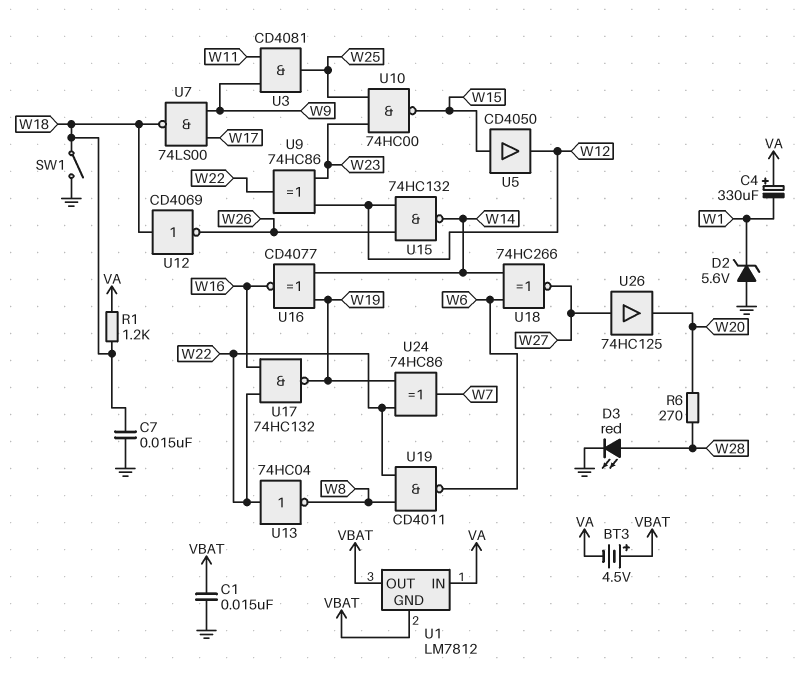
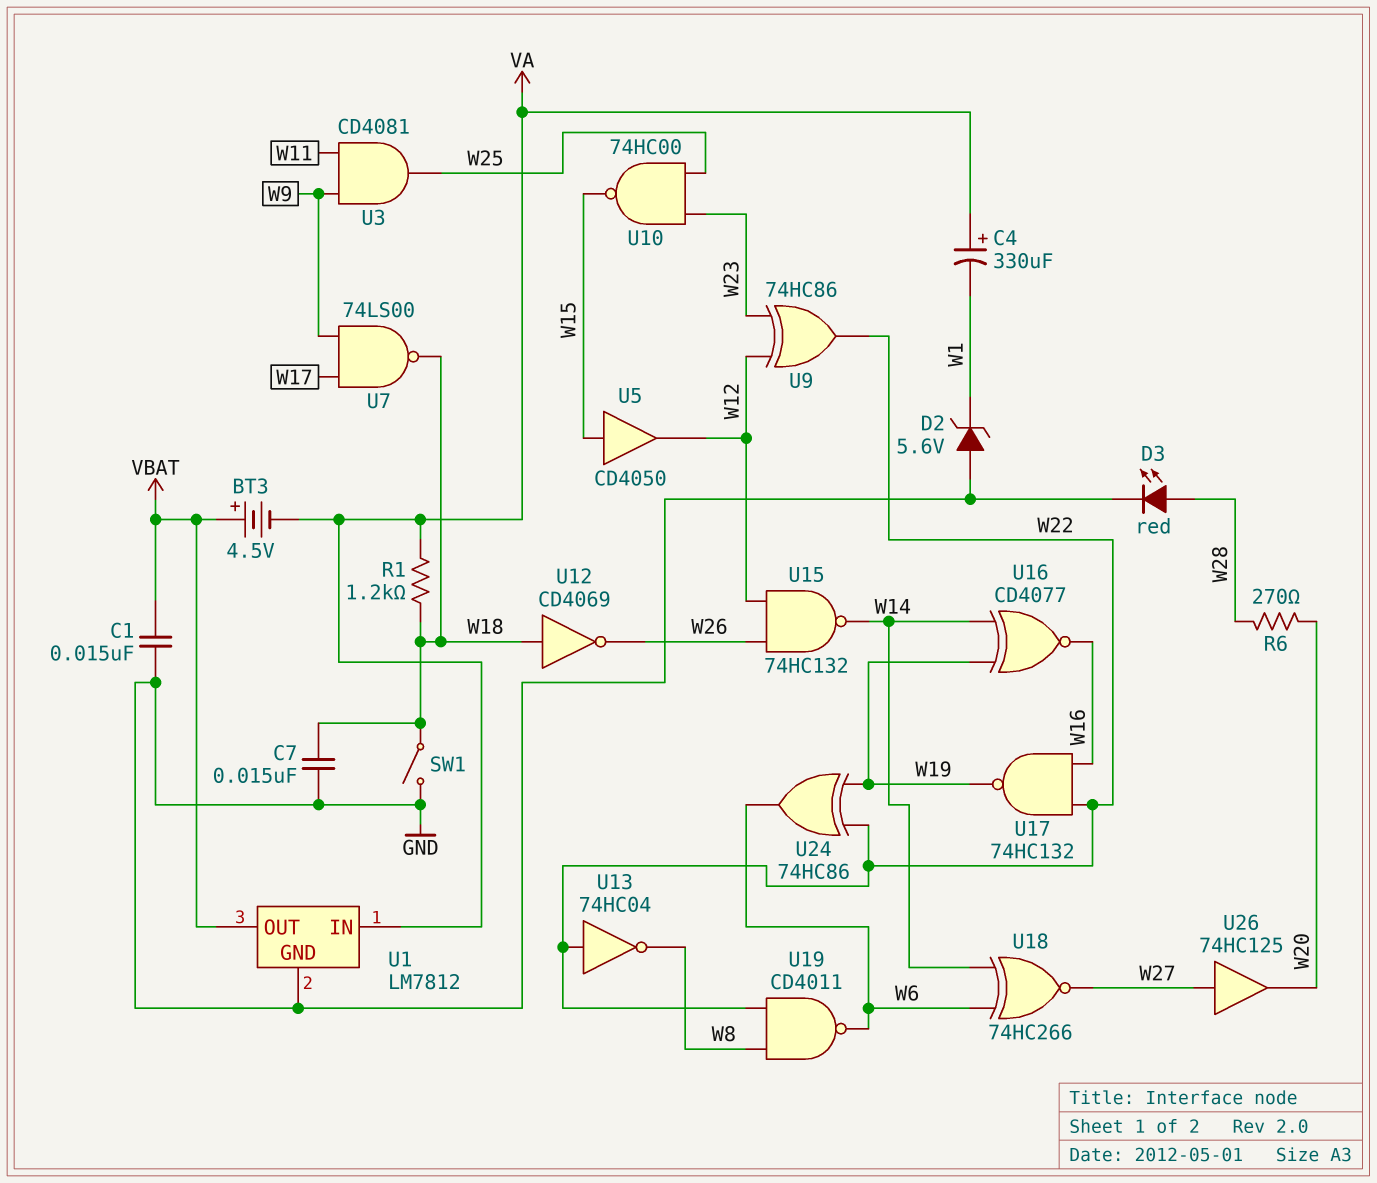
U1 pin GND: VBAT -> GND
U24: XOR 74HC86 (in W19, in W22, out W7) -> XOR 74HC86 (in W19, in W22, out W6)

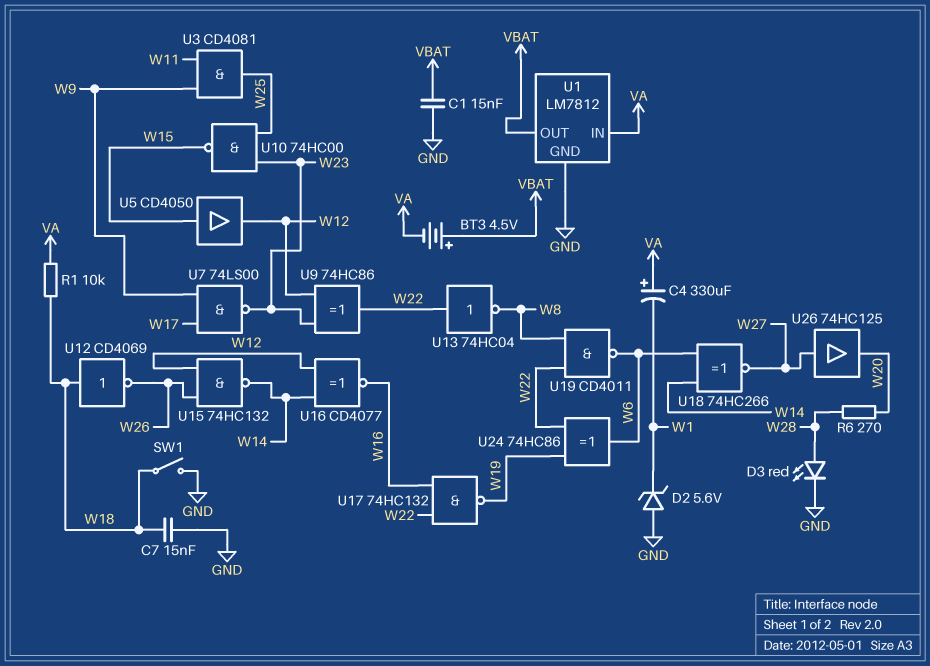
R1: 1.2k (VA, W18) -> 10k (VA, W18)
U7: NAND 74LS00 (in W9, in W17, out W18) -> NAND 74LS00 (in W9, in W17, out W23)
U16: XNOR CD4077 (in W14, in W19, out W16) -> XNOR CD4077 (in W12, in W14, out W16)

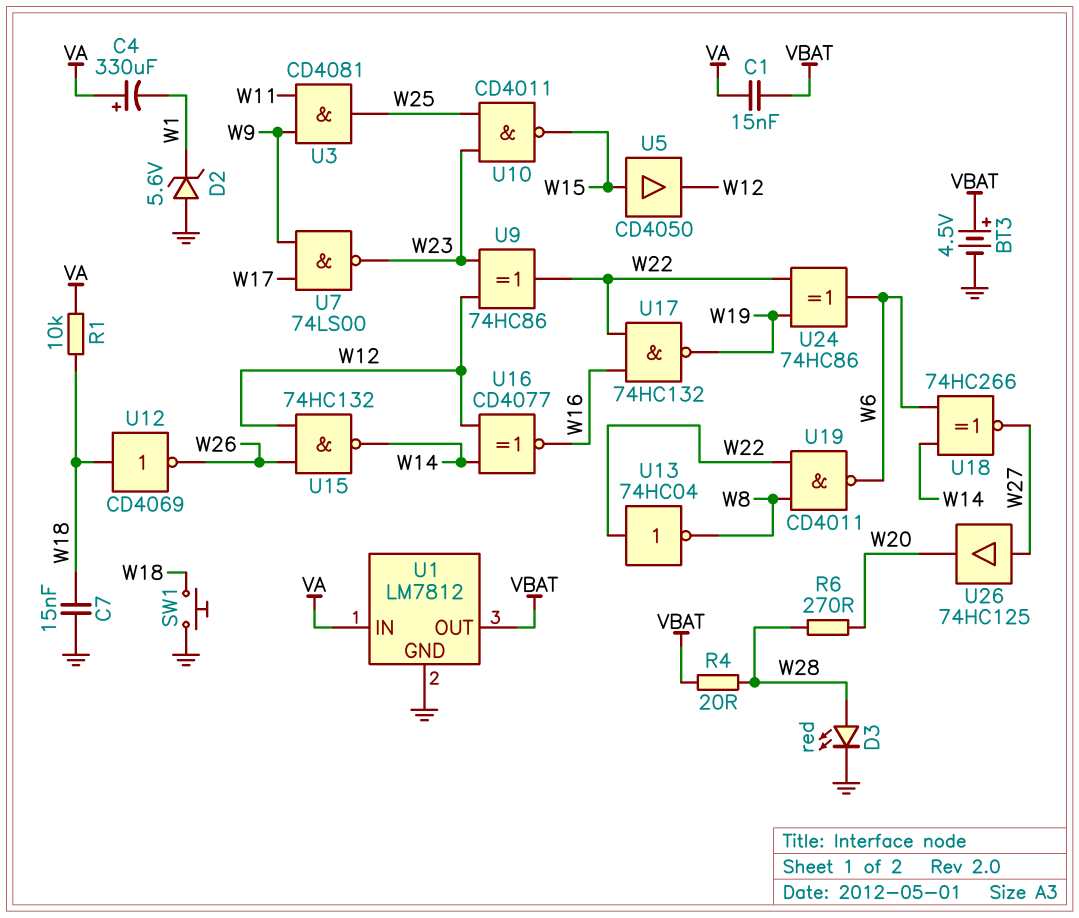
BT3: 4.5V (plus VBAT, minus VA) -> 4.5V (plus VBAT, minus GND)
C1: 15nF (GND, VBAT) -> 15nF (VA, VBAT)
R4: none -> 20 (VBAT, W28)
SW1: switch (GND, W18) -> button (GND, W18)
U10: NAND 74HC00 (in W23, in W25, out W15) -> NAND CD4011 (in W23, in W25, out W15)

